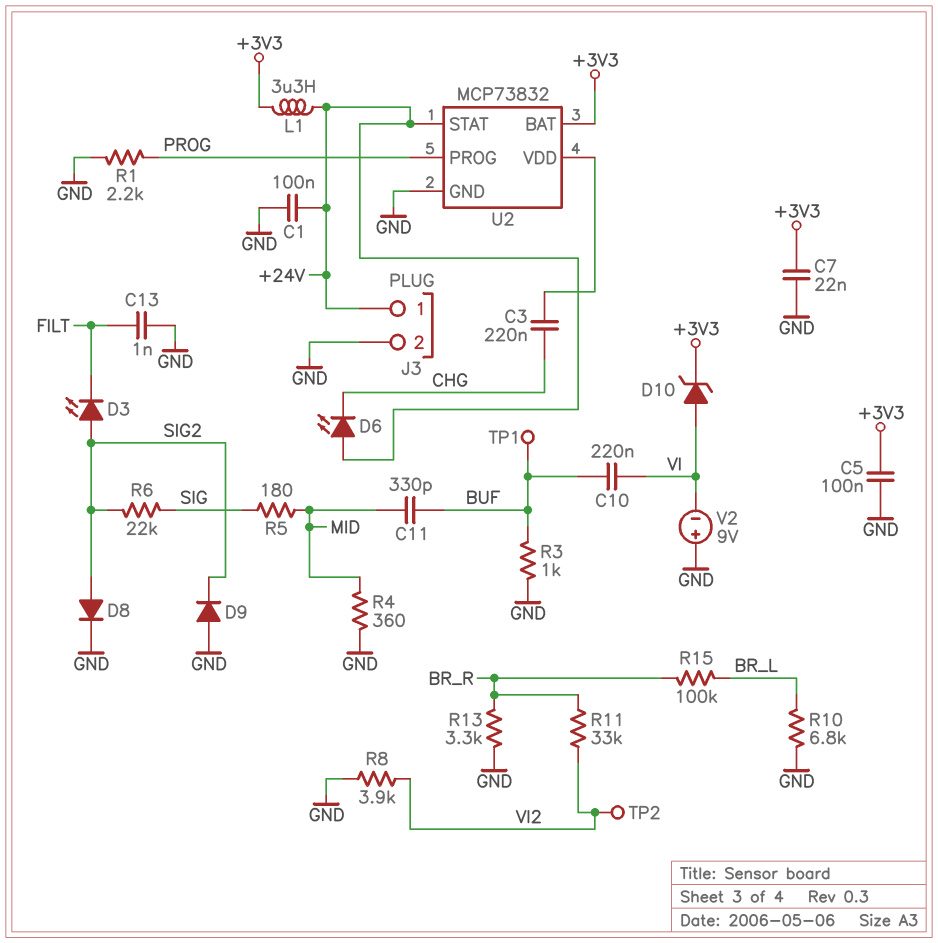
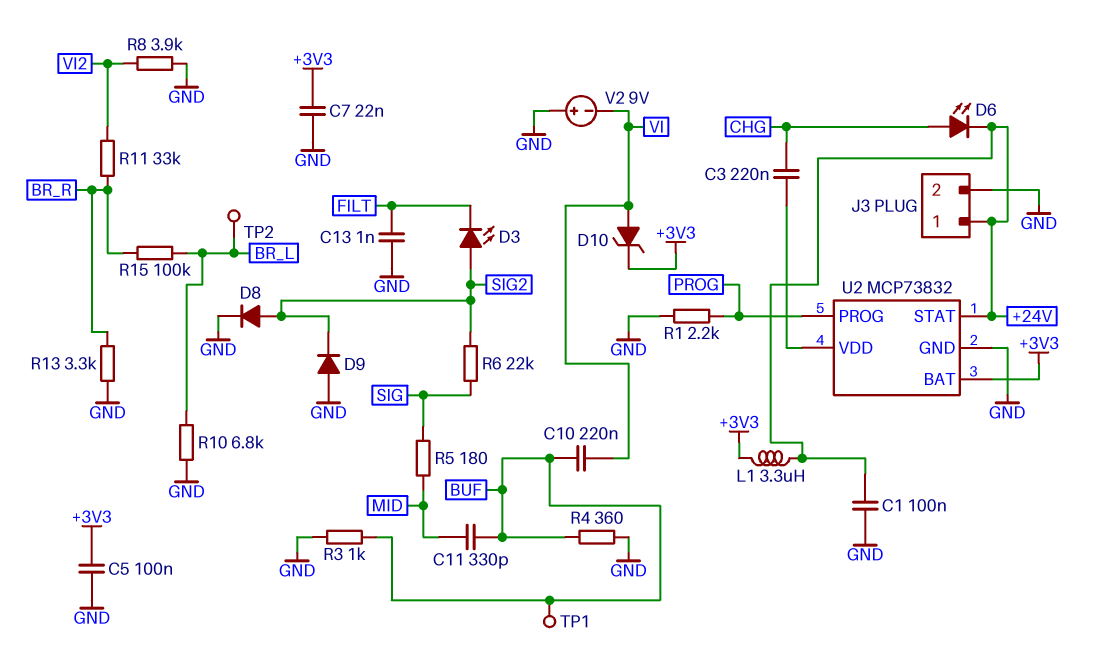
D6: LED (A +24V, K CHG) -> LED (A CHG, K +24V)
R4: 360 (GND, MID) -> 360 (BUF, GND)
TP2: test point (VI2) -> test point (BR_L)

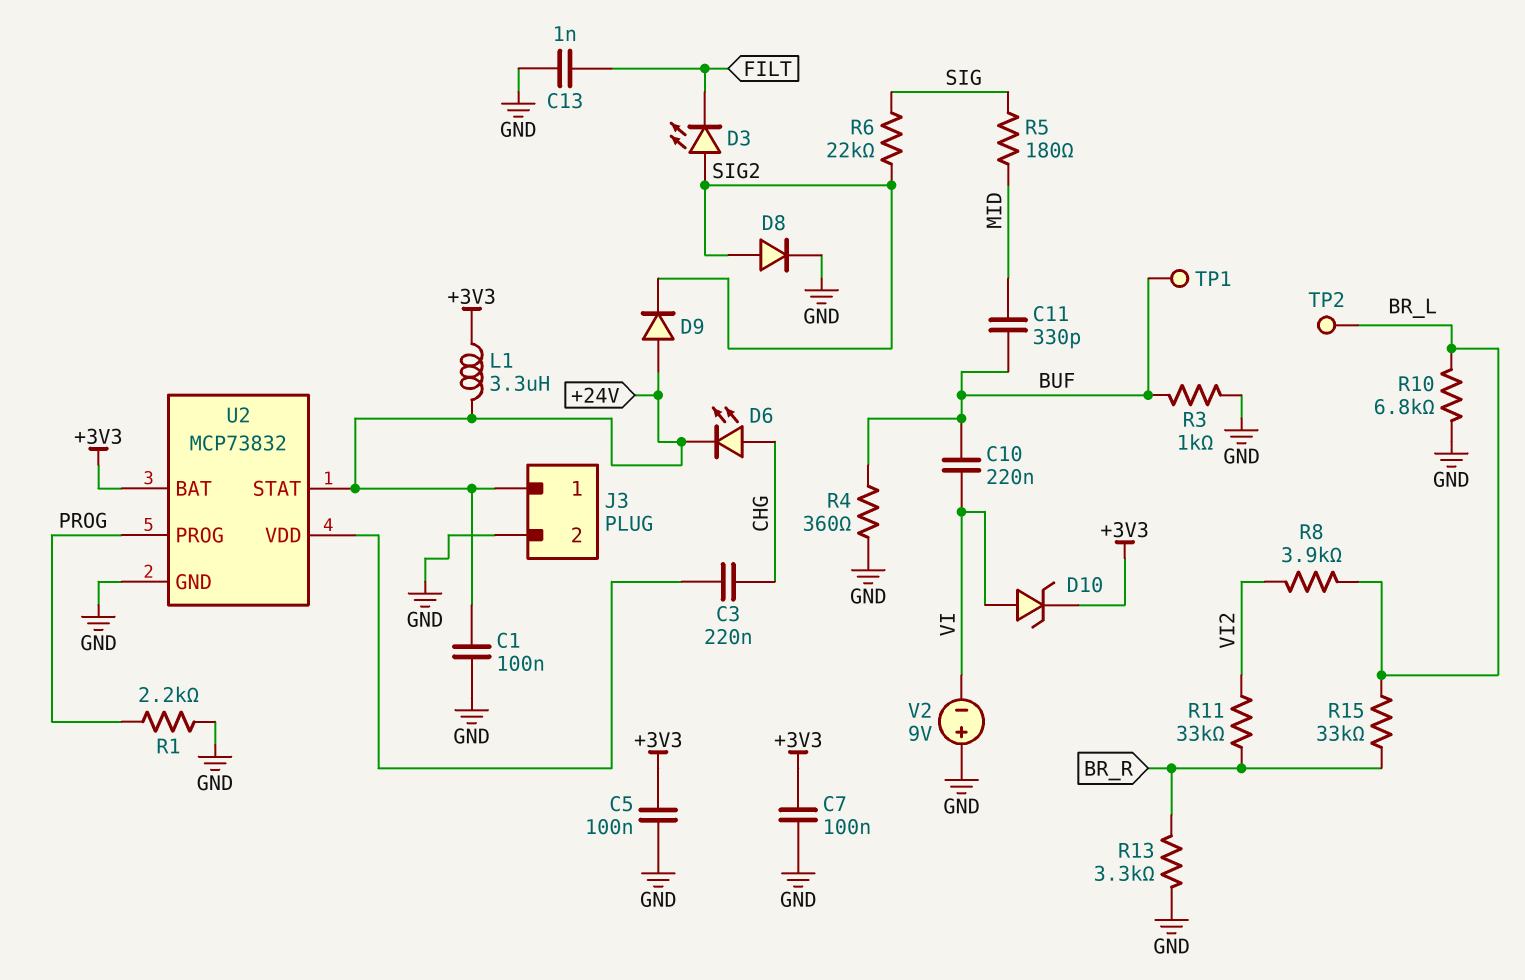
C7: 22nF (+3V3, GND) -> 100nF (+3V3, GND)
D9: diode (A GND, K SIG2) -> diode (A +24V, K SIG2)
R8: 3.9k (GND, VI2) -> 3.9k (BR_L, VI2)
R15: 100k (BR_L, BR_R) -> 33k (BR_L, BR_R)

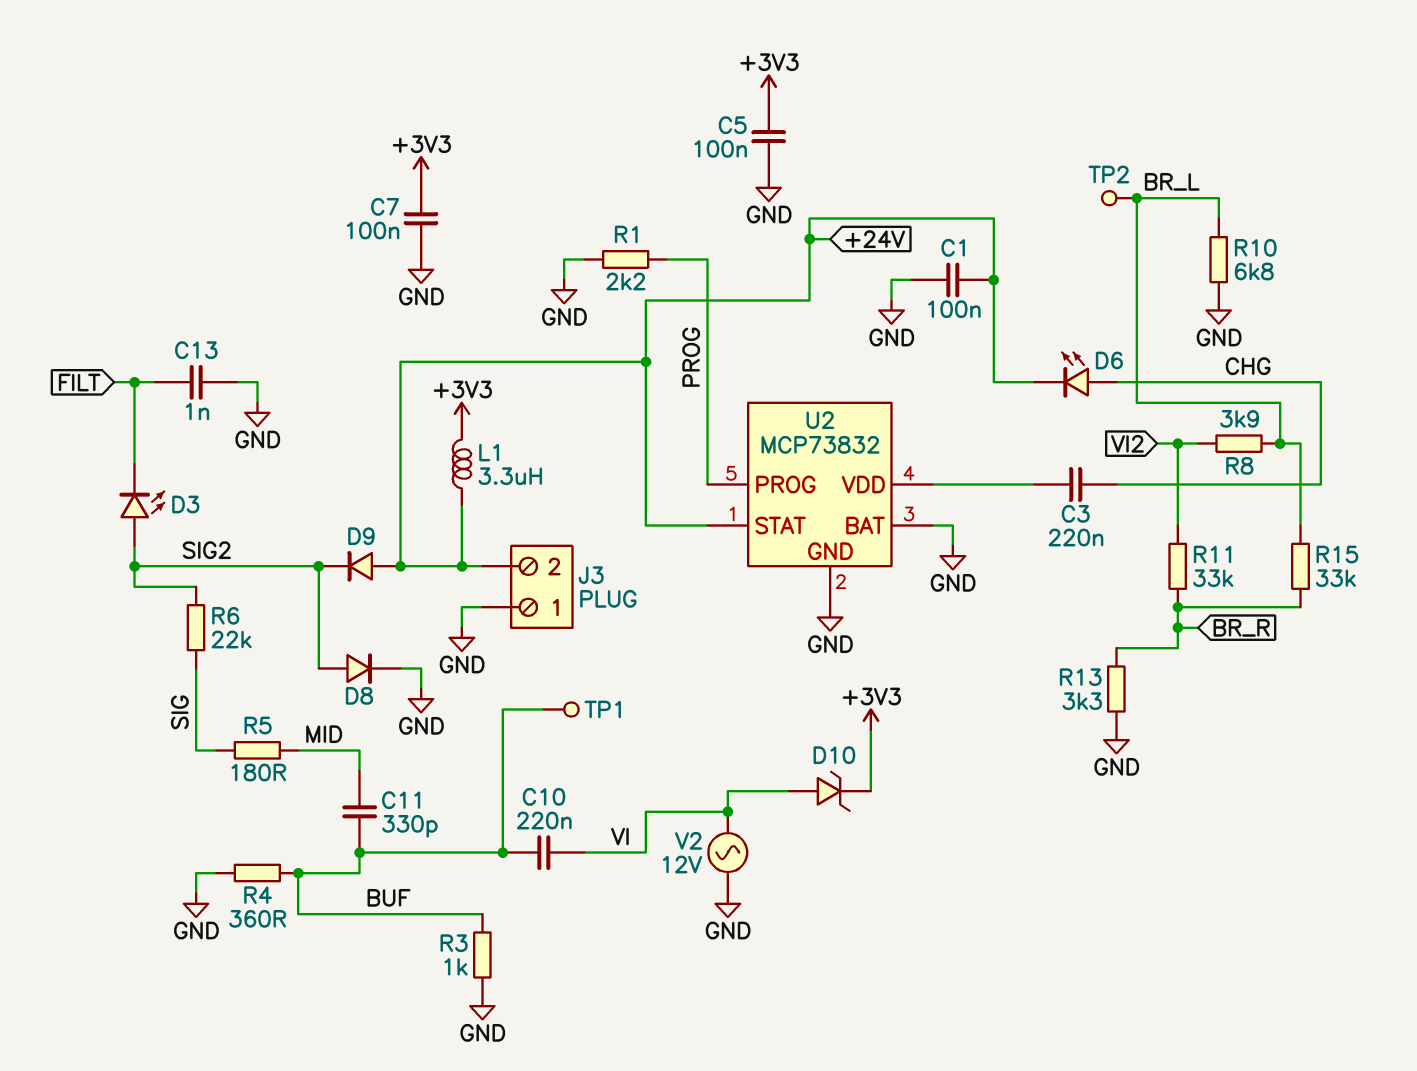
J3 pin 1: +24V -> GND
J3 pin 2: GND -> +24V
U2 pin BAT: +3V3 -> GND
V2: 9V (plus GND, minus VI) -> AC 12V (GND, VI)

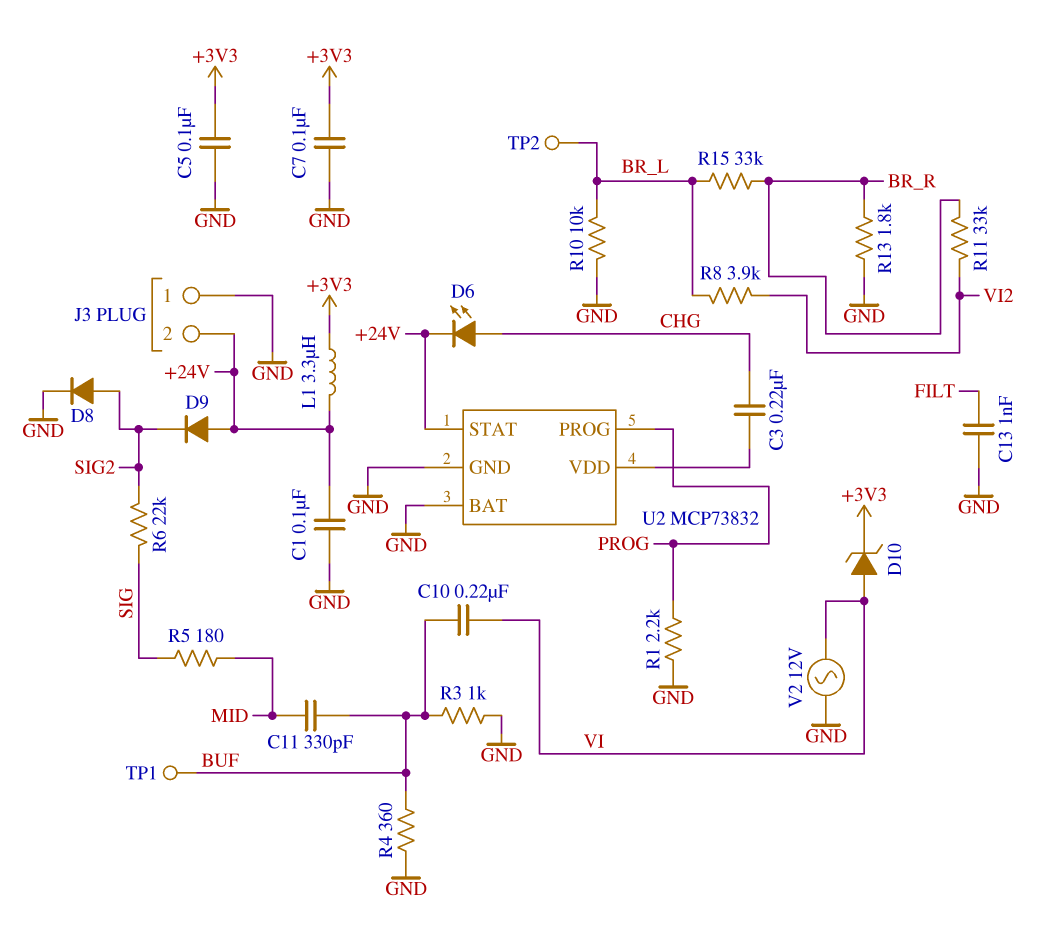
D3: LED (A SIG2, K FILT) -> none
R10: 6.8k (BR_L, GND) -> 10k (BR_L, GND)
R13: 3.3k (BR_R, GND) -> 1.8k (BR_R, GND)

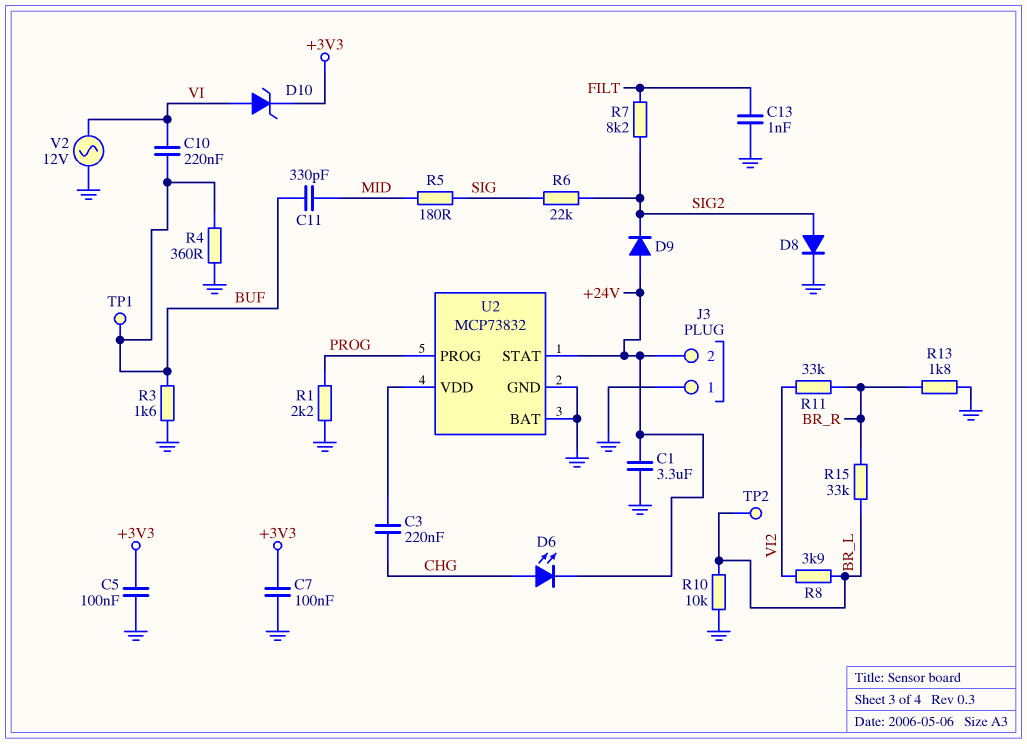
C1: 100nF (+24V, GND) -> 3.3uF (+24V, GND)
L1: 3.3uH (+3V3, +24V) -> none
R3: 1k (BUF, GND) -> 1.6k (BUF, GND)
R7: none -> 8.2k (FILT, SIG2)

